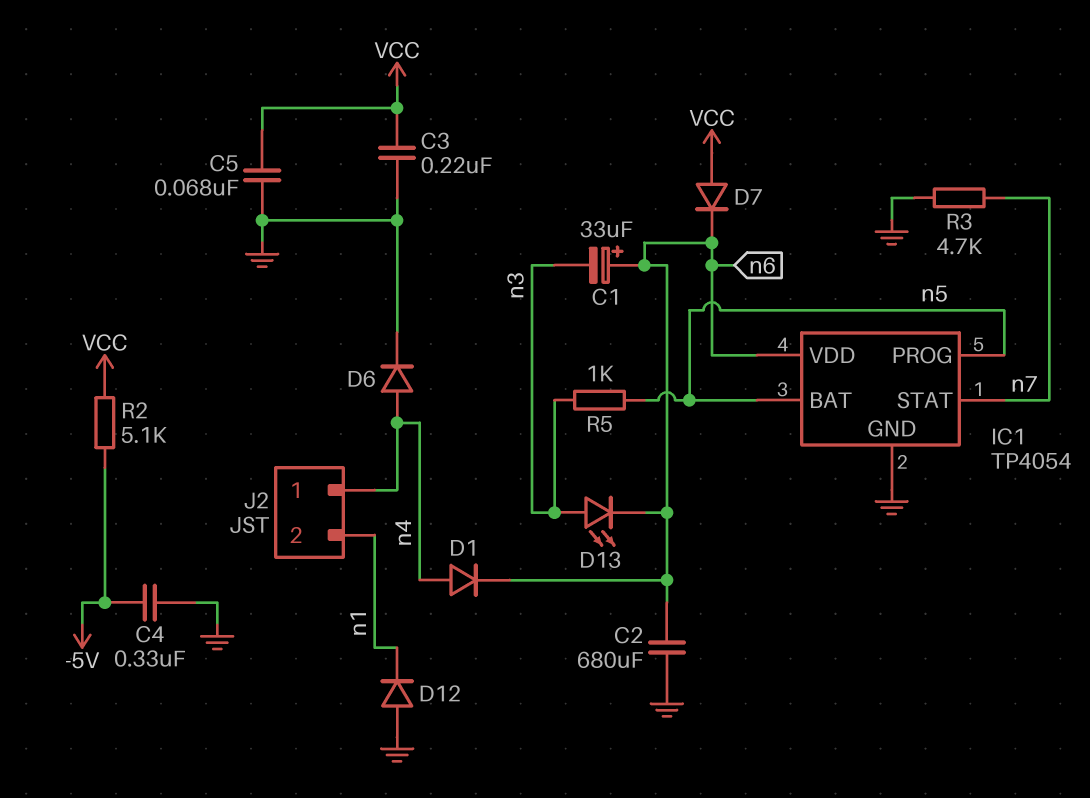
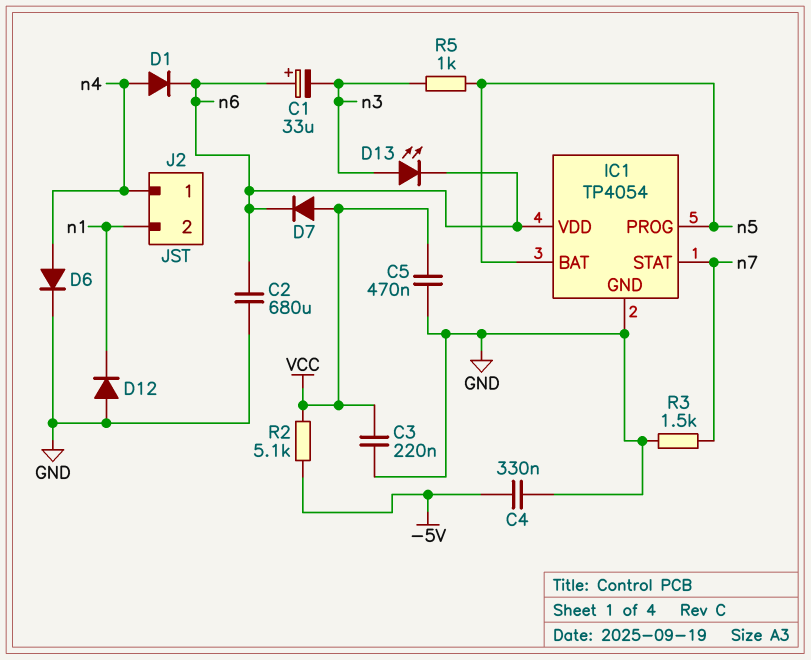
C5: 68nF (GND, VCC) -> 470nF (GND, VCC)
R3: 4.7k (GND, n7) -> 1.5k (GND, n7)

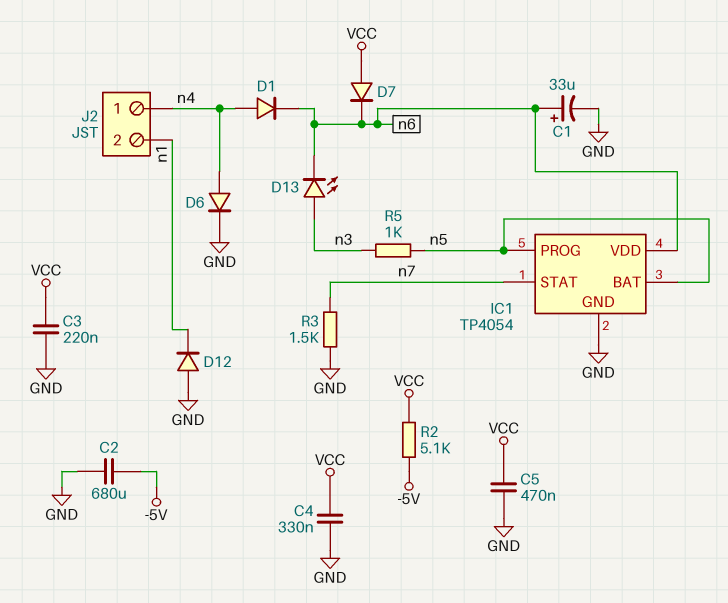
C1: 33uF (plus n6, minus n3) -> 33uF (plus n6, minus GND)
C2: 680uF (GND, n6) -> 680uF (-5V, GND)
C4: 330nF (-5V, GND) -> 330nF (GND, VCC)

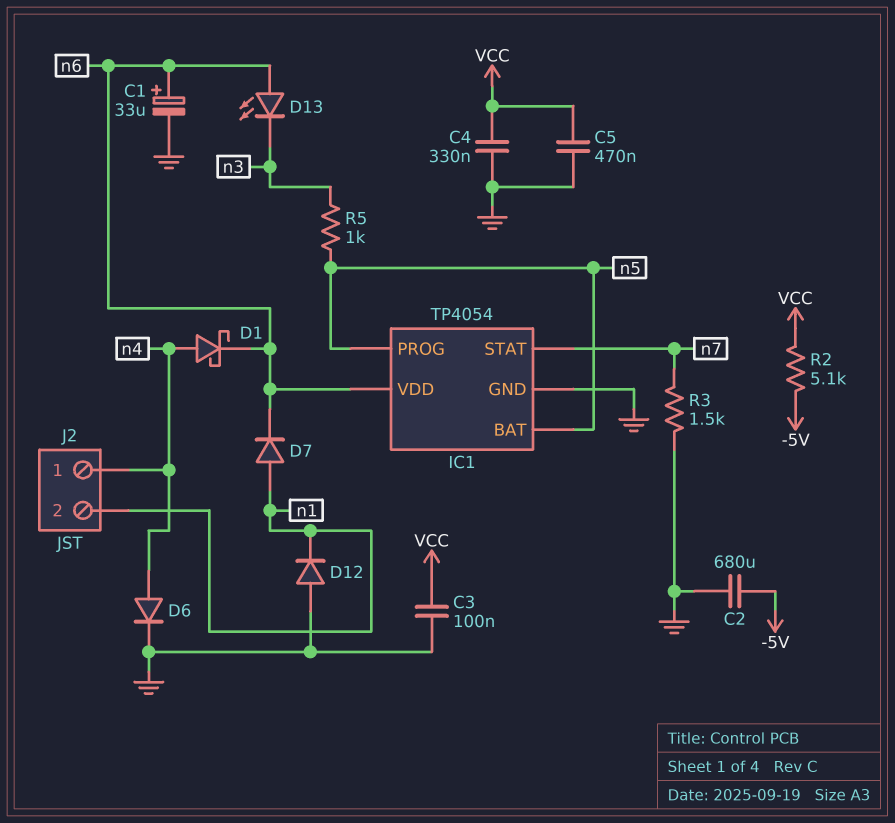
C3: 220nF (GND, VCC) -> 100nF (GND, VCC)
D1: diode (A n4, K n6) -> schottky (A n4, K n6)
D7: diode (A VCC, K n6) -> diode (A n1, K n6)
D13: LED (A n3, K n6) -> LED (A n6, K n3)

